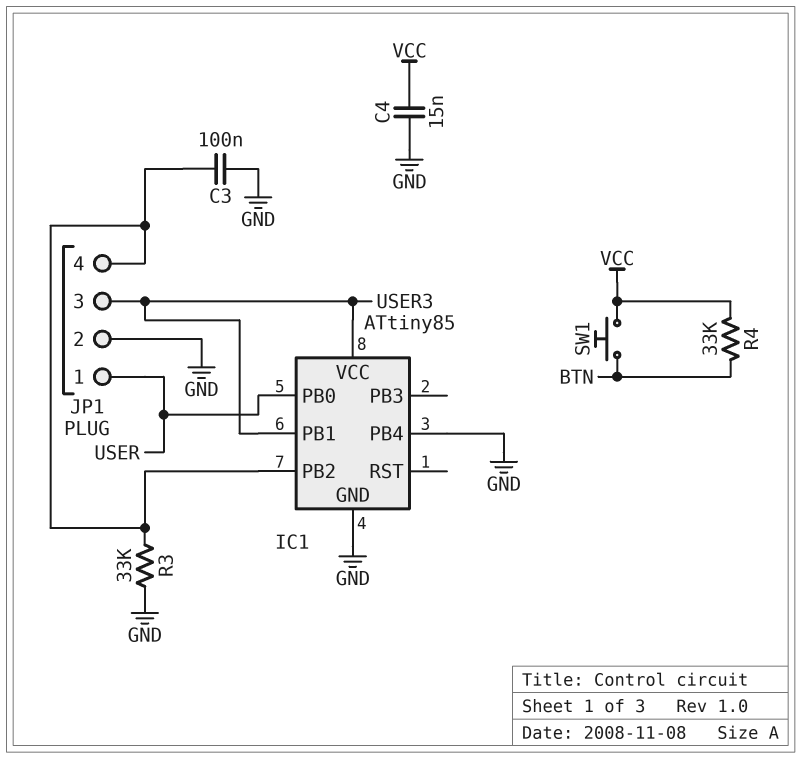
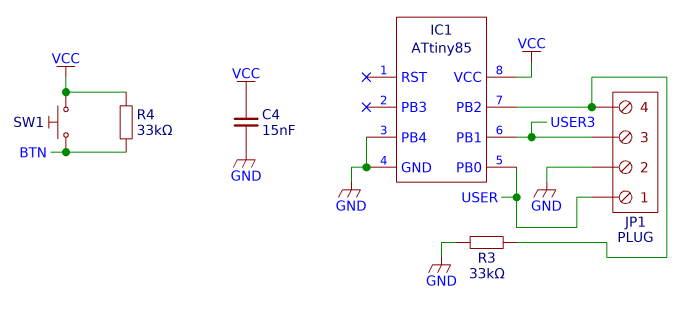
C3: 100nF (GND, IC1/PB2) -> none
IC1 pin VCC: USER3 -> VCC

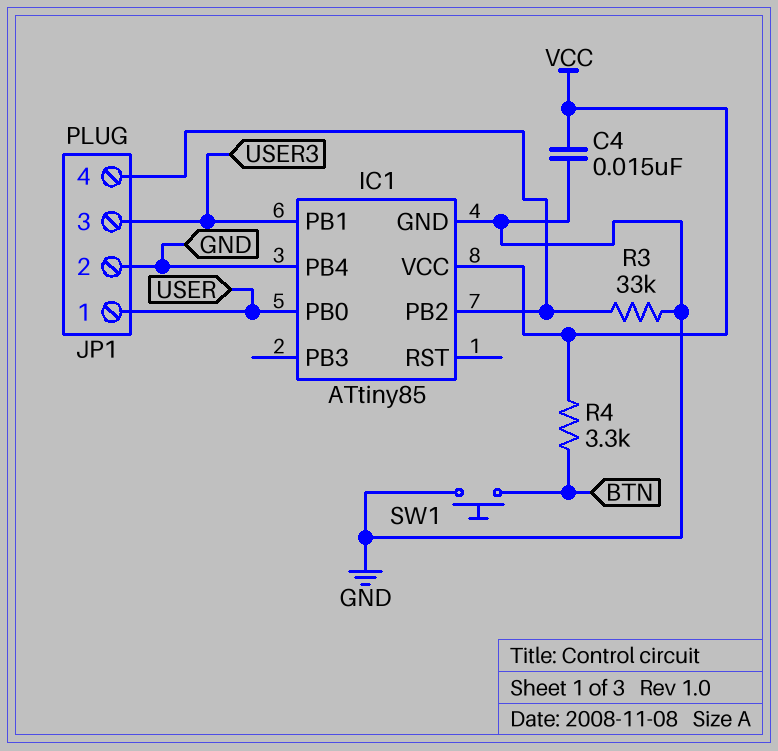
R4: 33k (BTN, VCC) -> 3.3k (BTN, VCC)
SW1: button (BTN, VCC) -> button (BTN, GND)

